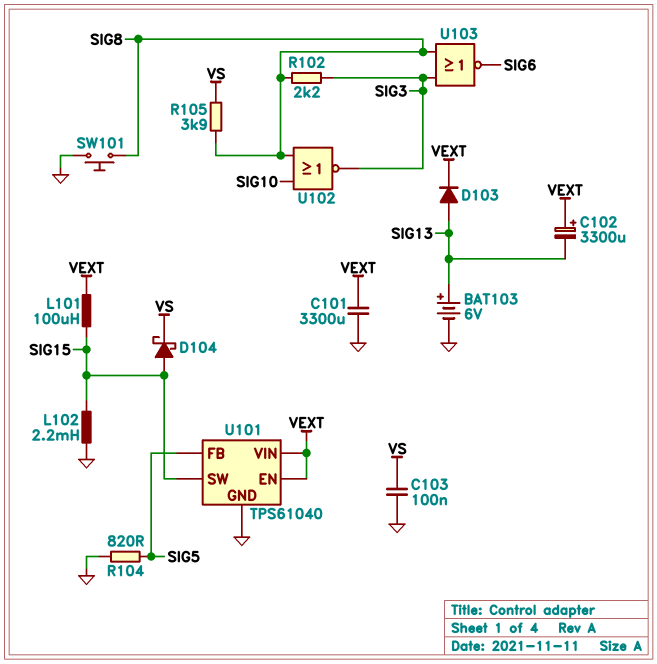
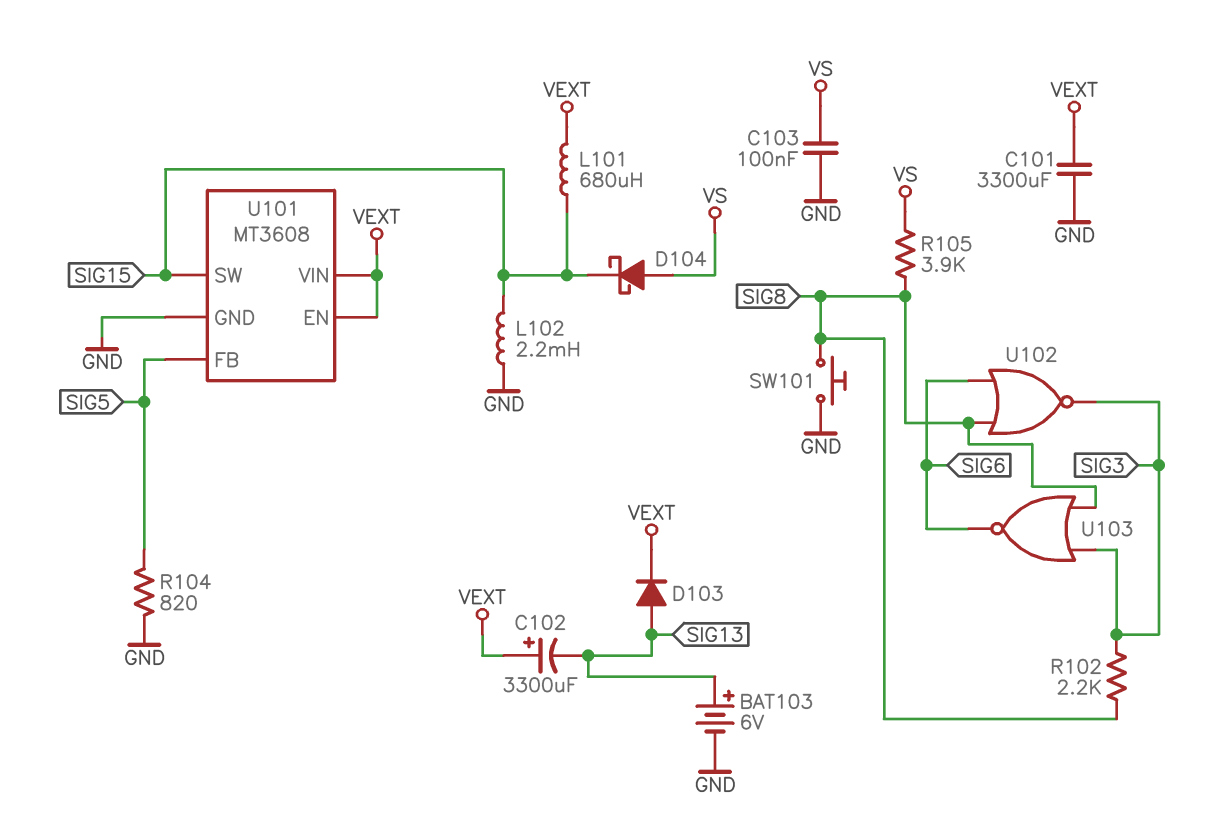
D104: schottky (A SIG15, K VS) -> schottky (A VS, K SIG15)
L101: 100uH (SIG15, VEXT) -> 680uH (SIG15, VEXT)
U101: TPS61040 -> MT3608
U102: NOR (in SIG8, in SIG10, out SIG3) -> NOR (in SIG6, in SIG8, out SIG3)

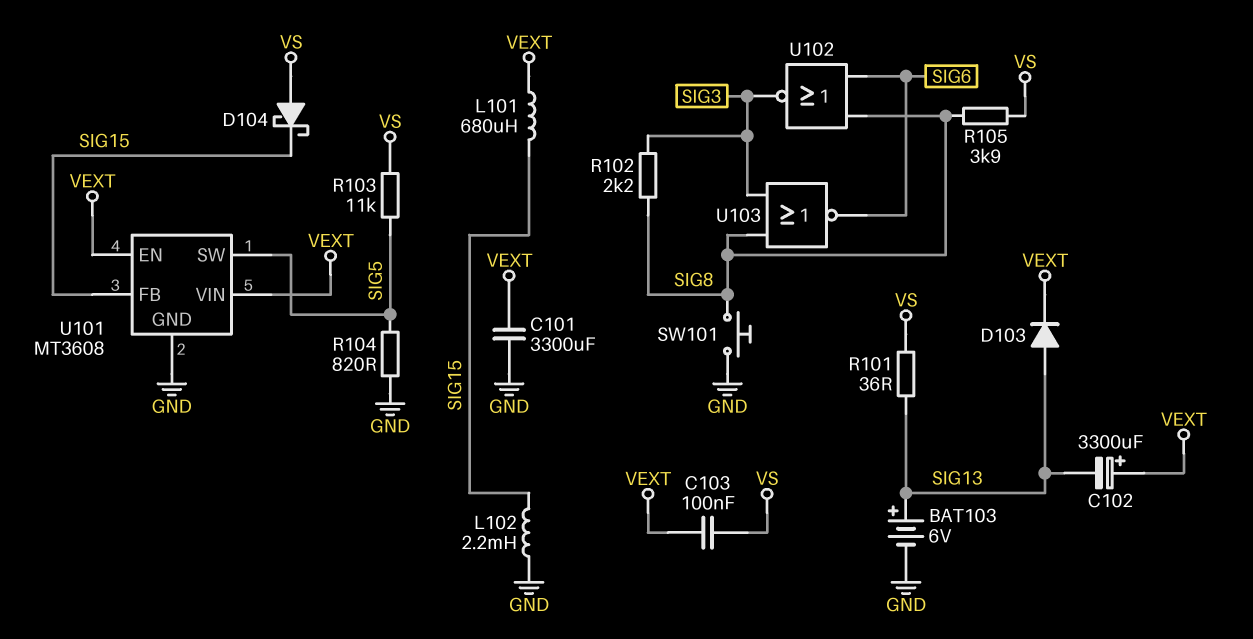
C103: 100nF (GND, VS) -> 100nF (VEXT, VS)
R101: none -> 36 (SIG13, VS)
R103: none -> 11k (SIG5, VS)
U101 pin FB: SIG5 -> SIG15
U101 pin SW: SIG15 -> SIG5

